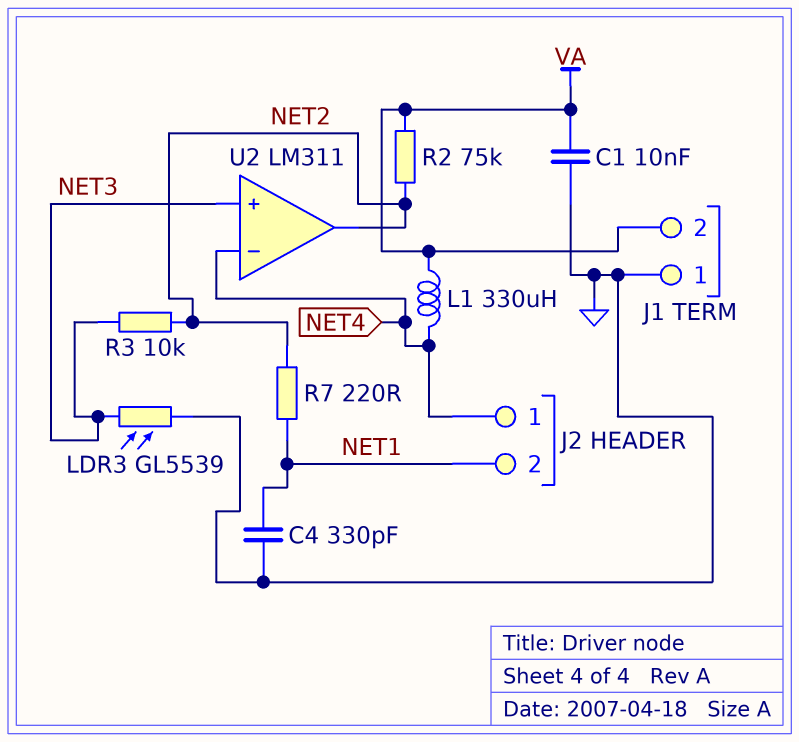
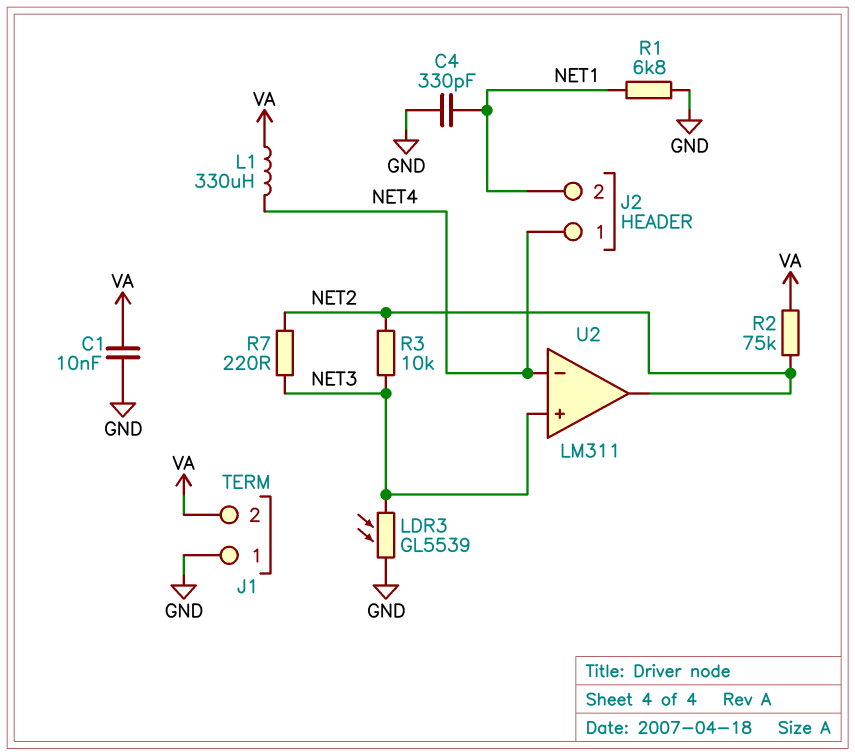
R1: none -> 6.8k (GND, NET1)
R7: 220 (NET1, NET2) -> 220 (NET2, NET3)

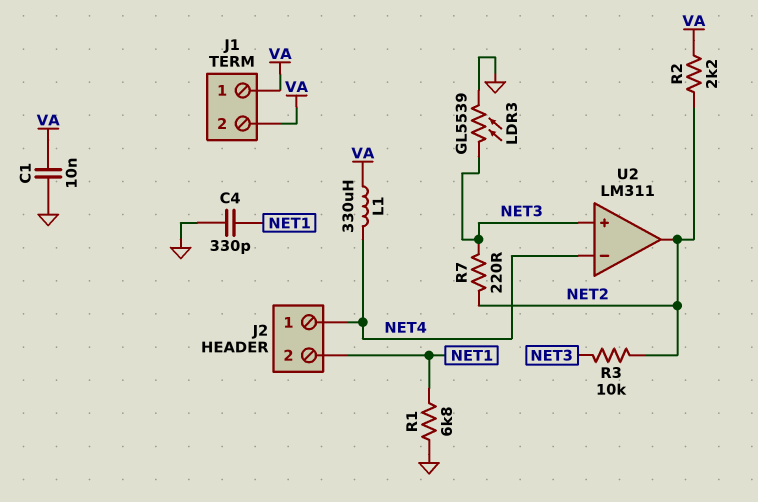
J1 pin 1: GND -> VA
R2: 75k (NET2, VA) -> 2.2k (NET2, VA)

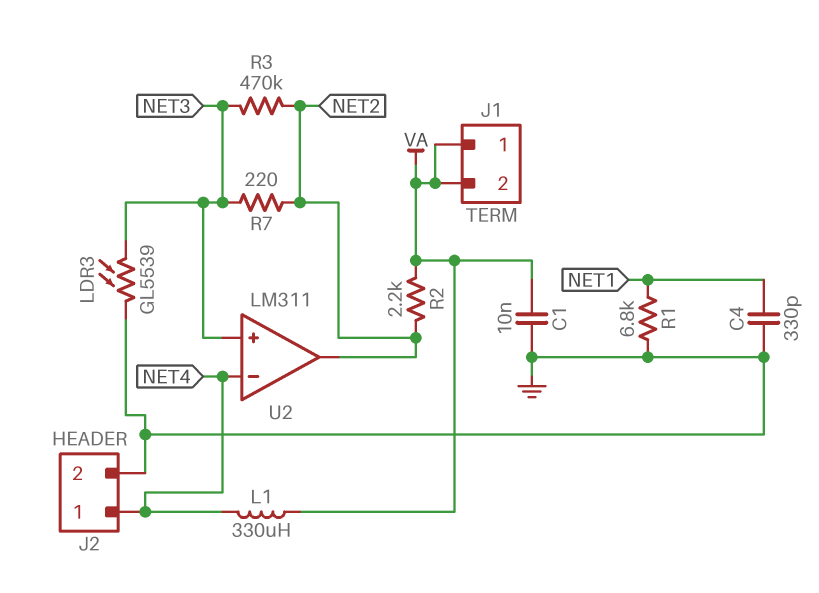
J2 pin 2: NET1 -> GND
R3: 10k (NET2, NET3) -> 470k (NET2, NET3)

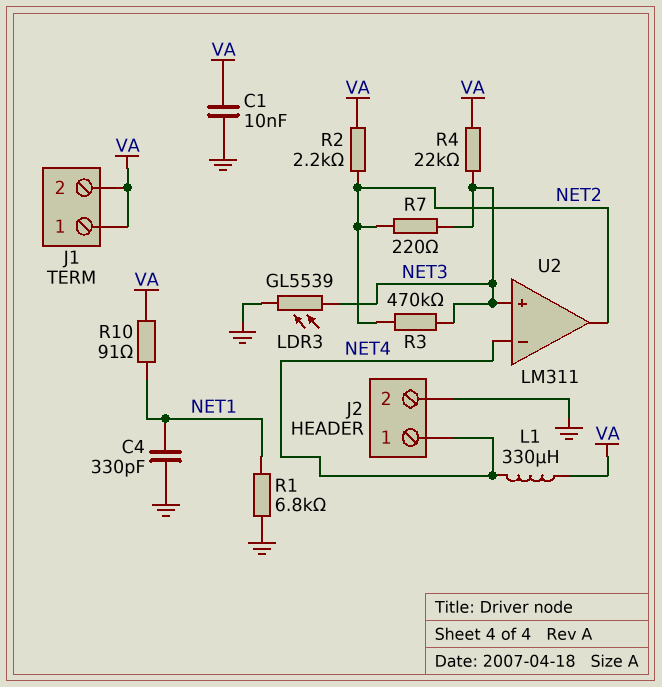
R4: none -> 22k (NET3, VA)
R10: none -> 91 (NET1, VA)

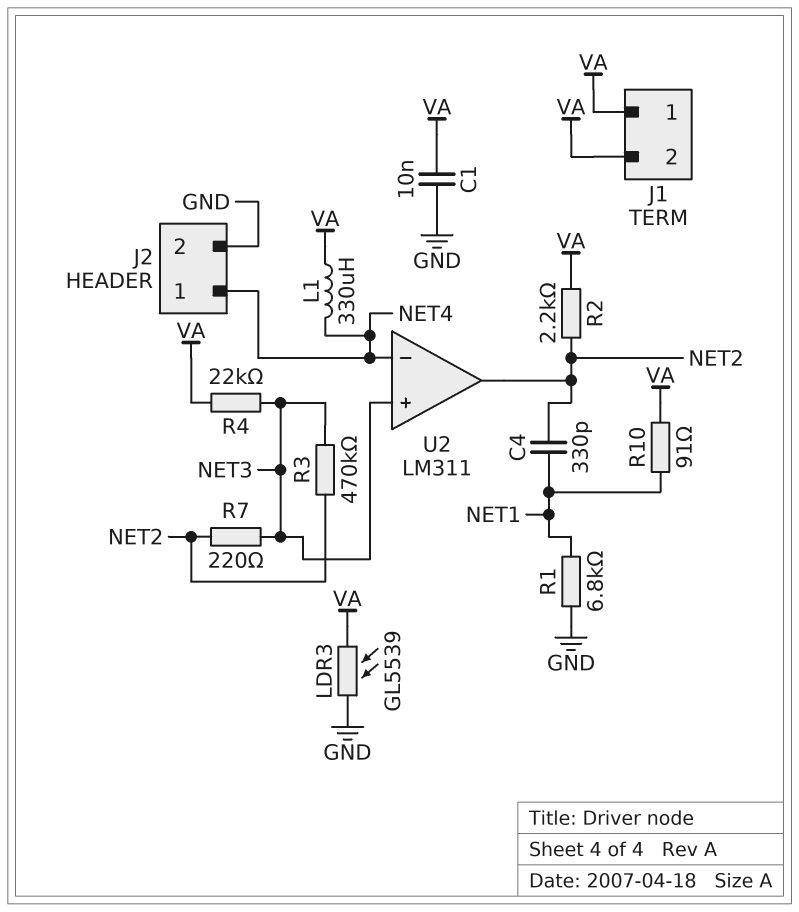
C4: 330pF (GND, NET1) -> 330pF (NET1, NET2)
LDR3: GL5539 (GND, NET3) -> GL5539 (GND, VA)

